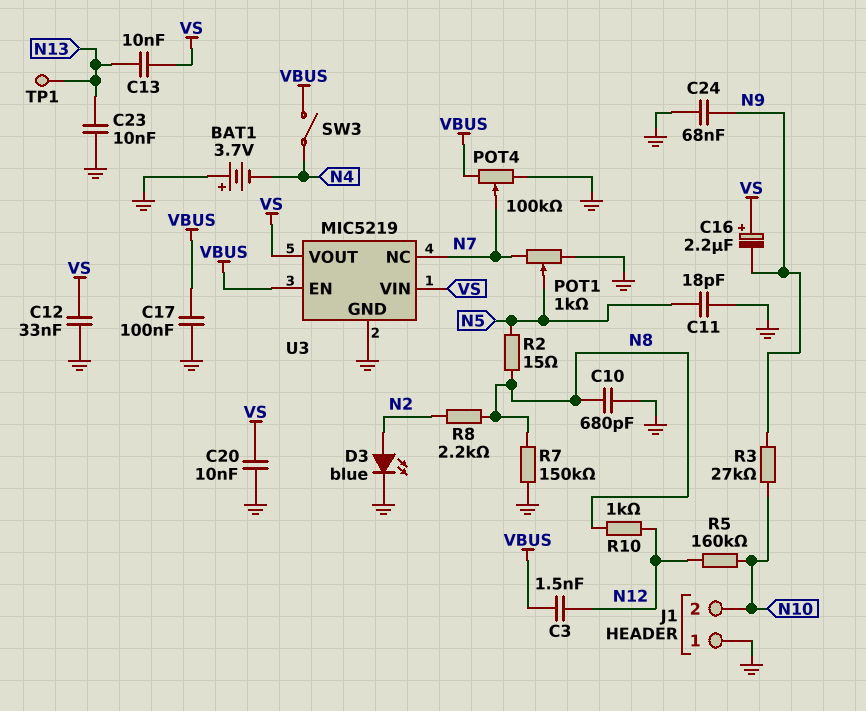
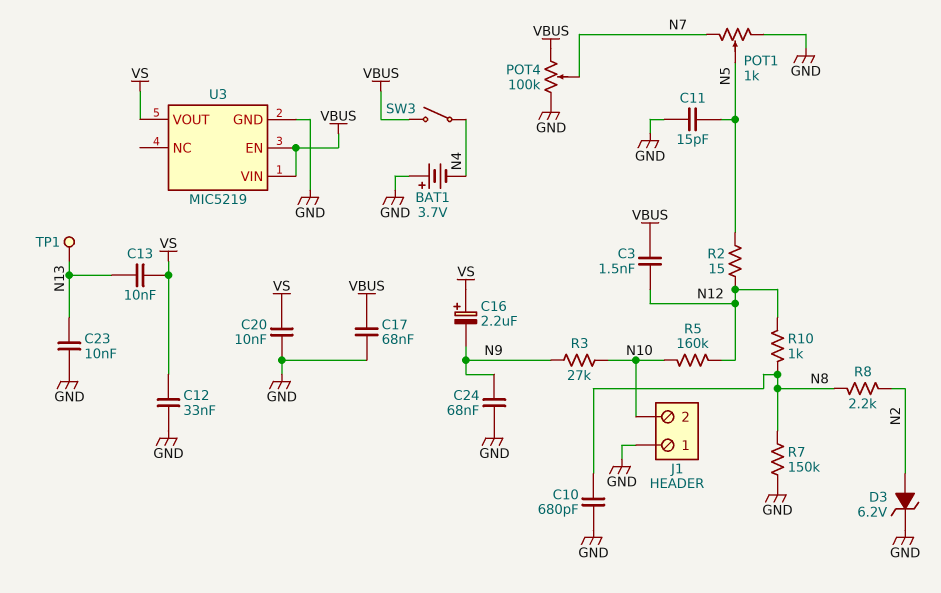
C11: 18pF (GND, N5) -> 15pF (GND, N5)
C17: 100nF (GND, VBUS) -> 68nF (GND, VBUS)
D3: LED blue (A N2, K GND) -> zener 6.2V (A N2, K GND)
R2: 15 (N5, N8) -> 15 (N5, N12)
U3 pin NC: N7 -> none
U3 pin VIN: VS -> VBUS

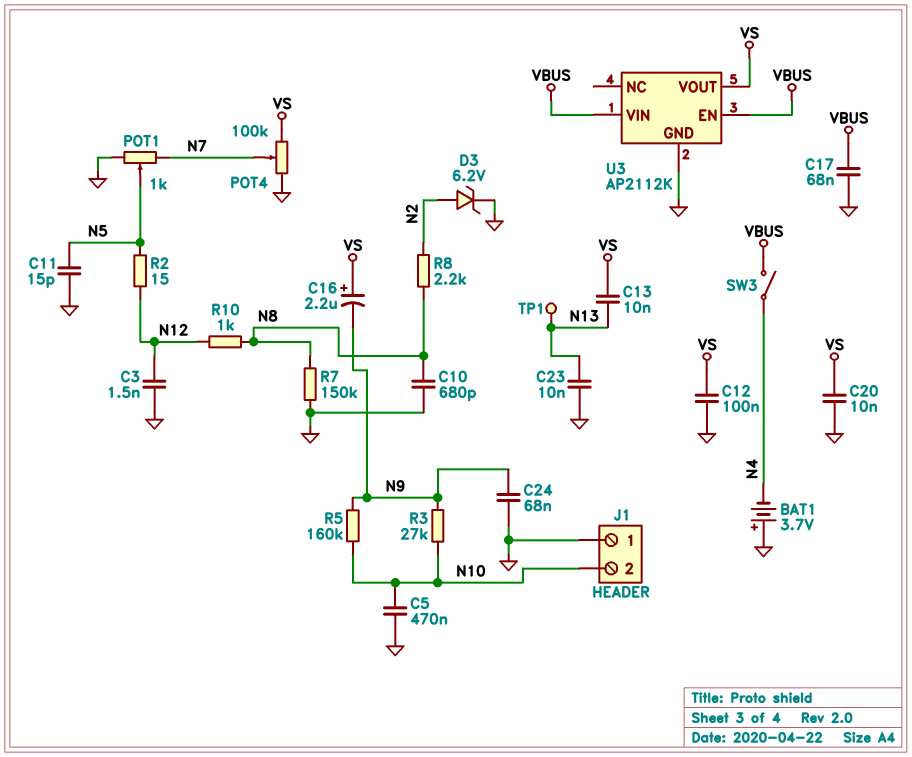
C3: 1.5nF (N12, VBUS) -> 1.5nF (GND, N12)
C5: none -> 470nF (GND, N10)
C12: 33nF (GND, VS) -> 100nF (GND, VS)
POT4: 100k (GND, VBUS, wiper N7) -> 100k (GND, VS, wiper N7)
R5: 160k (N10, N12) -> 160k (N9, N10)
U3: MIC5219 -> AP2112K

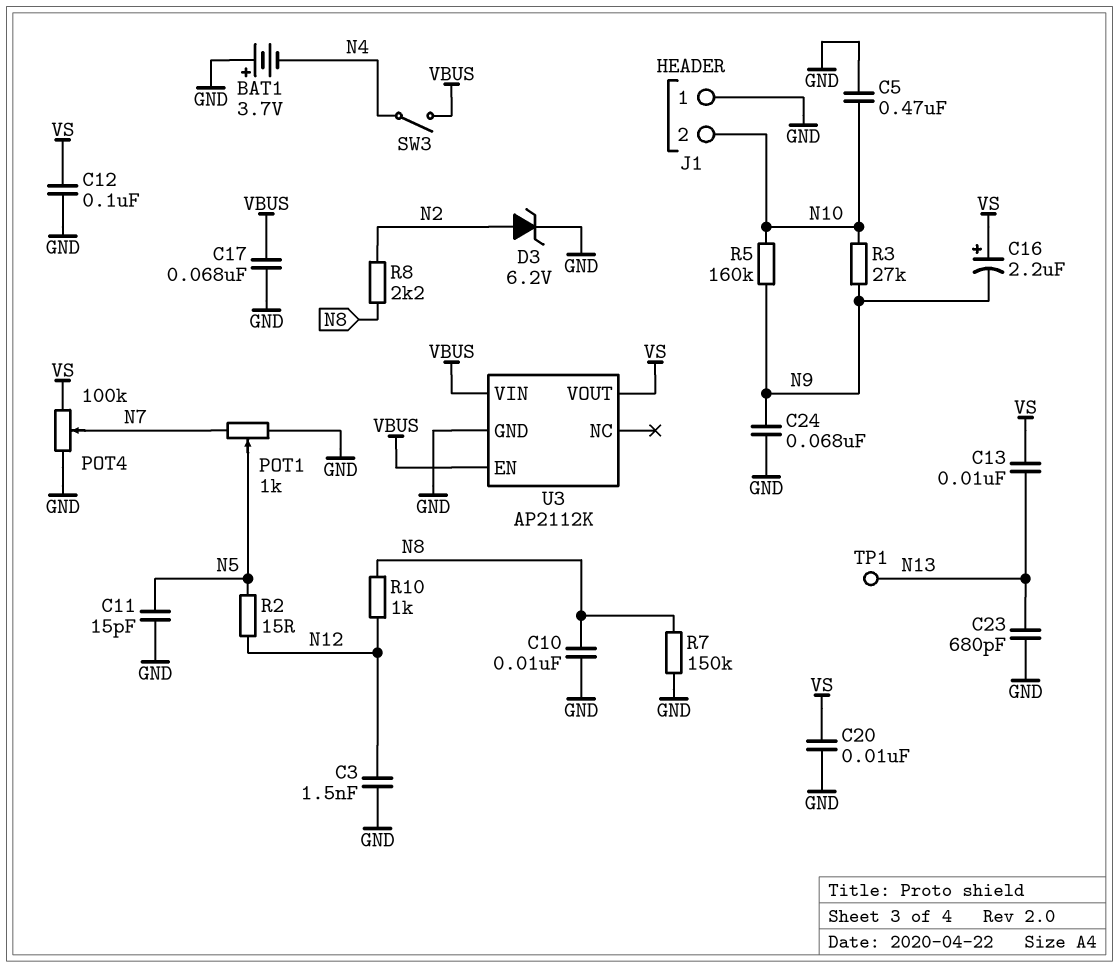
C10: 680pF (GND, N8) -> 10nF (GND, N8)
C23: 10nF (GND, N13) -> 680pF (GND, N13)

